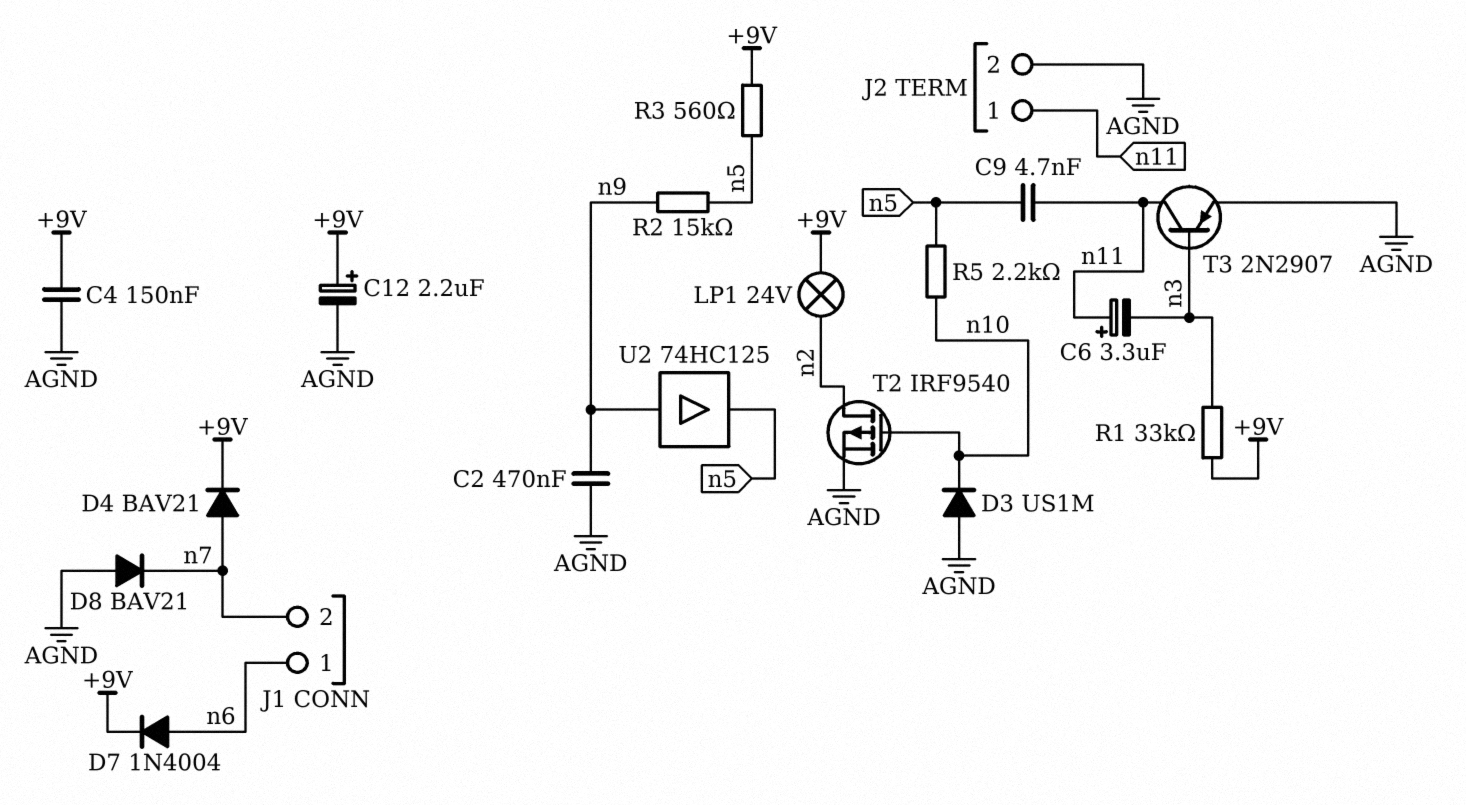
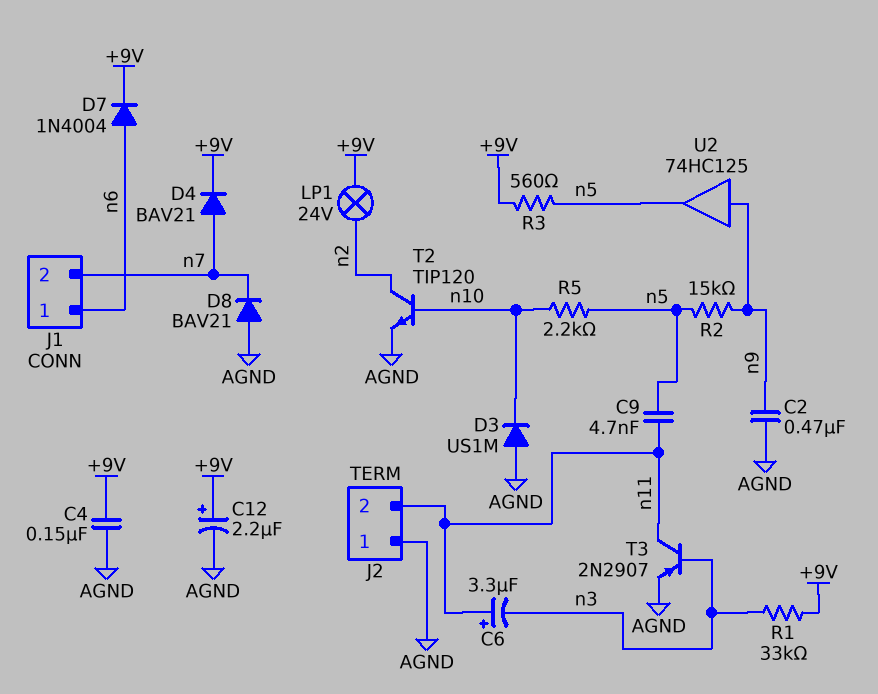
J2 pin 1: n11 -> AGND
J2 pin 2: AGND -> n11
T2: PMOS IRF9540 (G n10, D n2, S AGND) -> NPN TIP120 (B n10, C n2, E AGND)

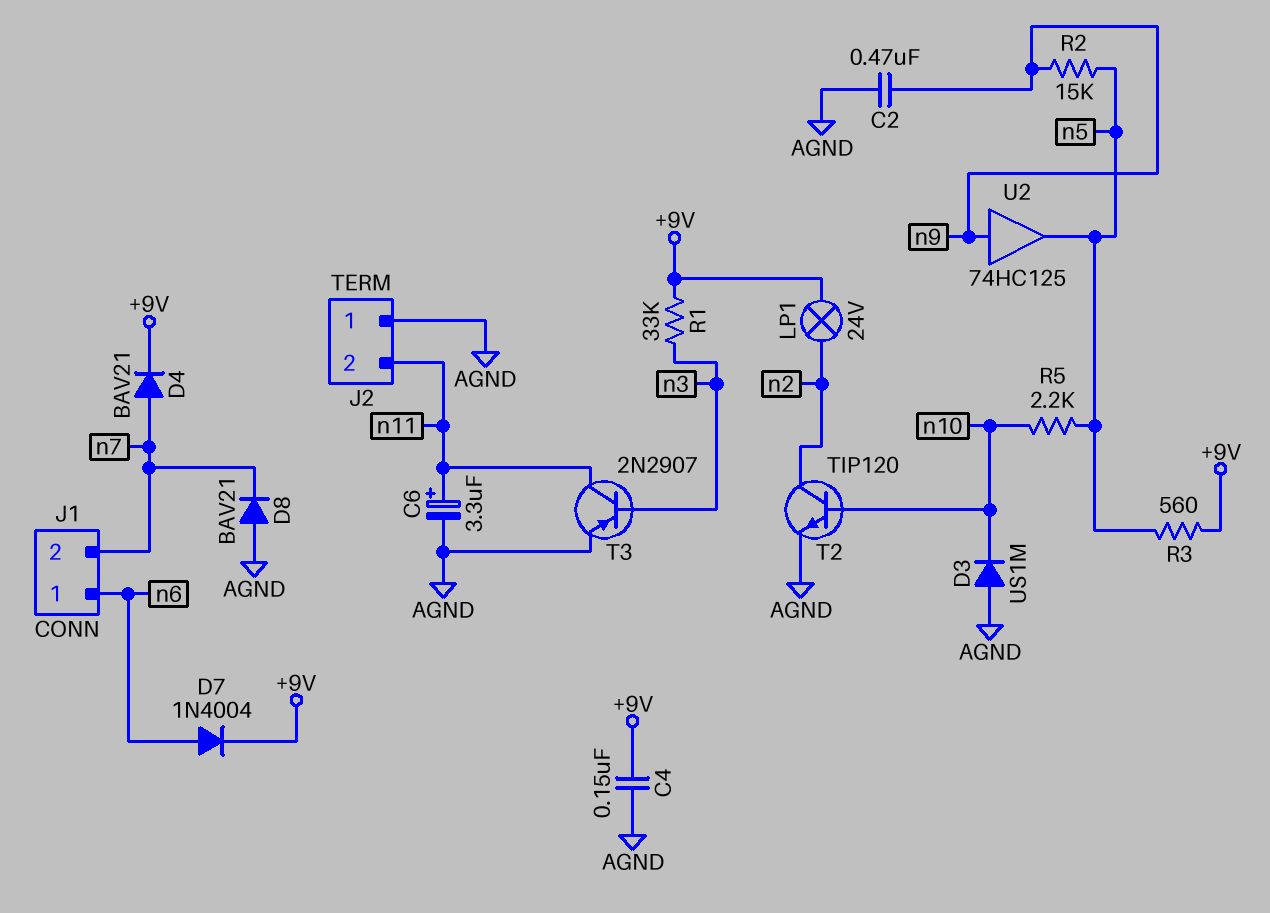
C6: 3.3uF (plus n11, minus n3) -> 3.3uF (plus n11, minus AGND)
C9: 4.7nF (n5, n11) -> none
C12: 2.2uF (plus +9V, minus AGND) -> none

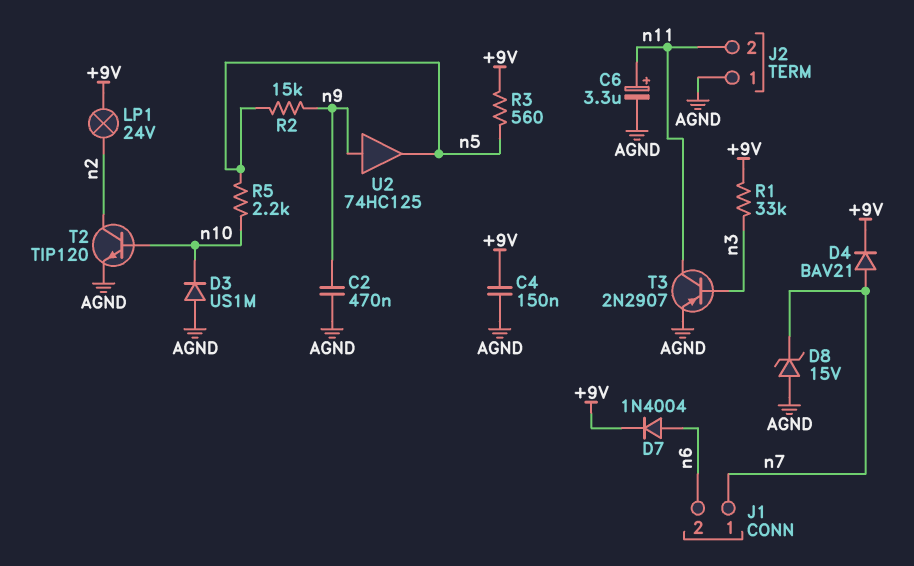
D8: diode BAV21 (A AGND, K n7) -> zener 15V (A AGND, K n7)
J1 pin 1: n6 -> n7
J1 pin 2: n7 -> n6

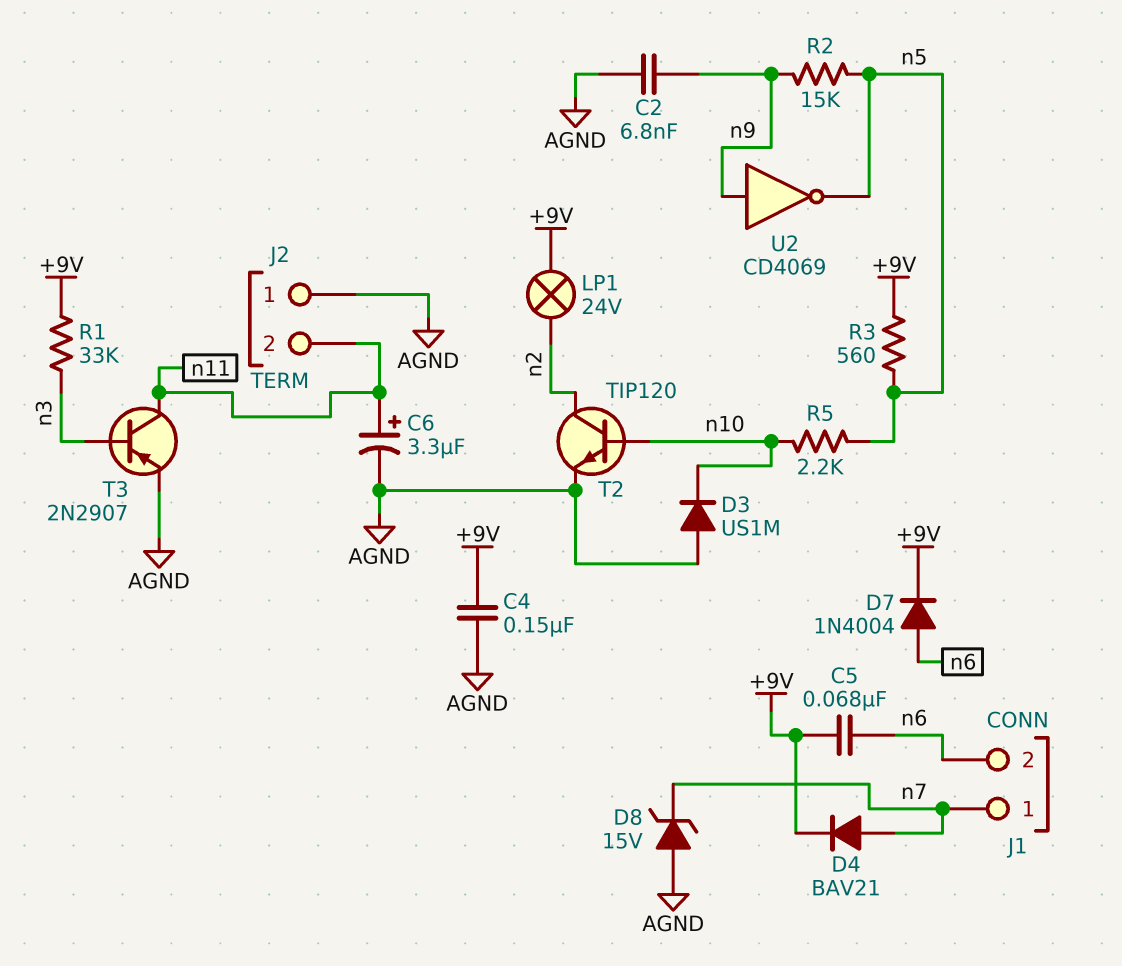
C2: 470nF (AGND, n9) -> 6.8nF (AGND, n9)
C5: none -> 68nF (+9V, n6)
U2: buffer 74HC125 (in n9, out n5) -> NOT CD4069 (in n9, out n5)

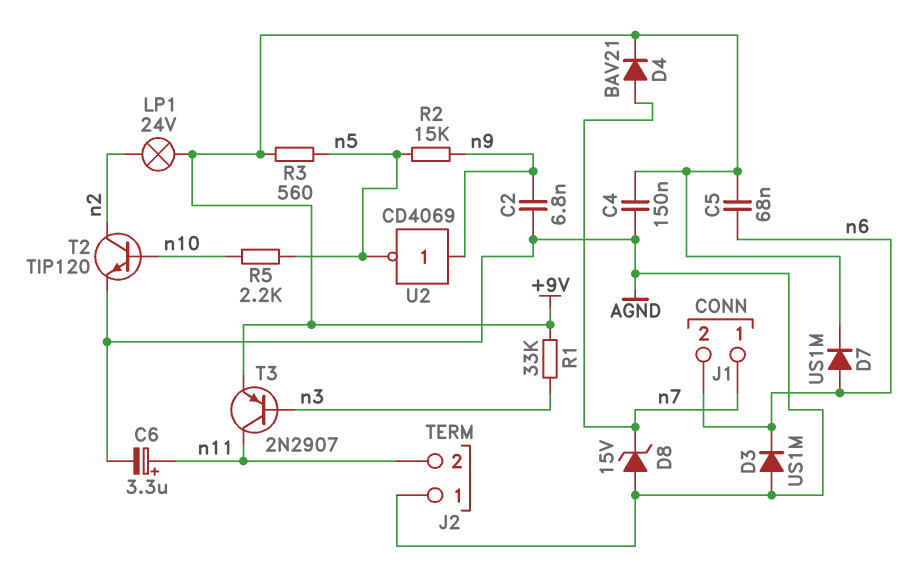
D3: diode US1M (A AGND, K n10) -> diode US1M (A AGND, K n6)
D7: diode 1N4004 (A n6, K +9V) -> diode US1M (A n6, K +9V)
T3: PNP 2N2907 (B n3, C n11, E AGND) -> PNP 2N2907 (B n3, C n11, E +9V)

